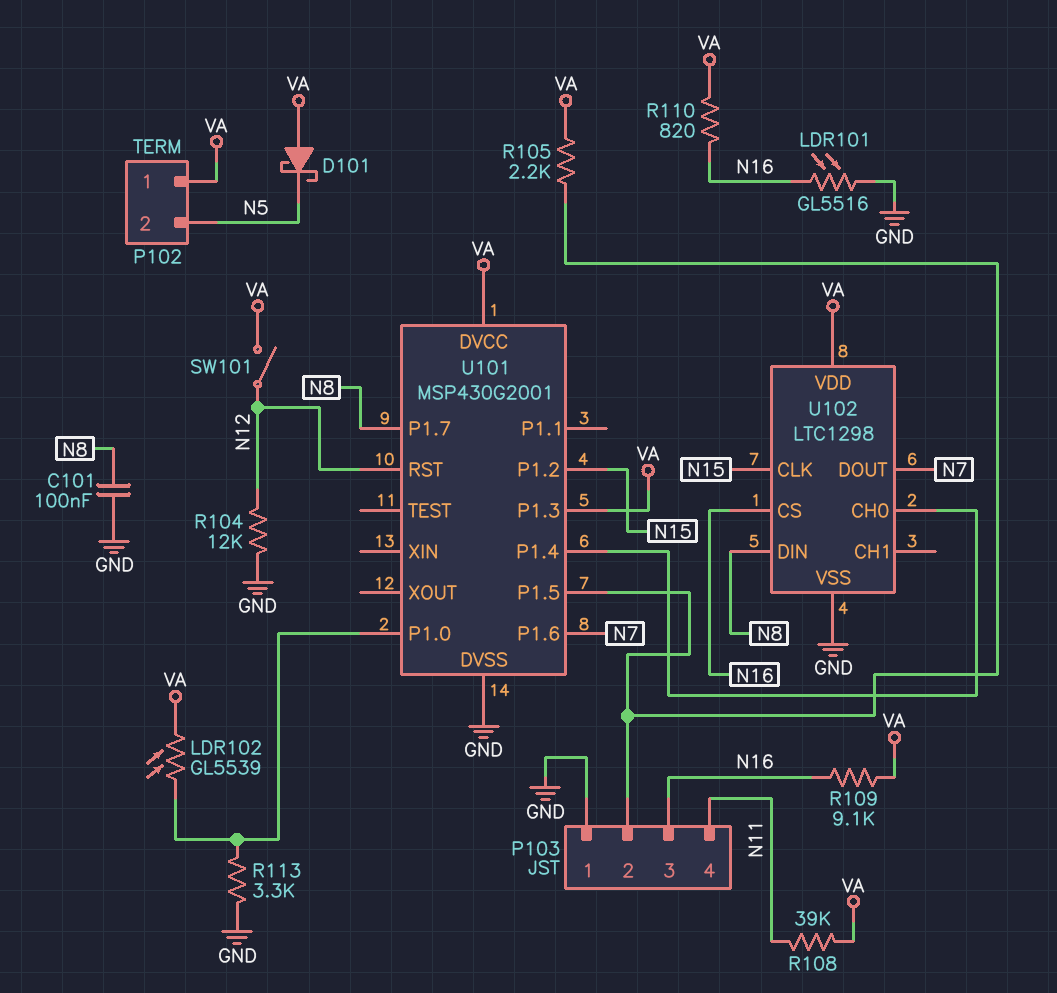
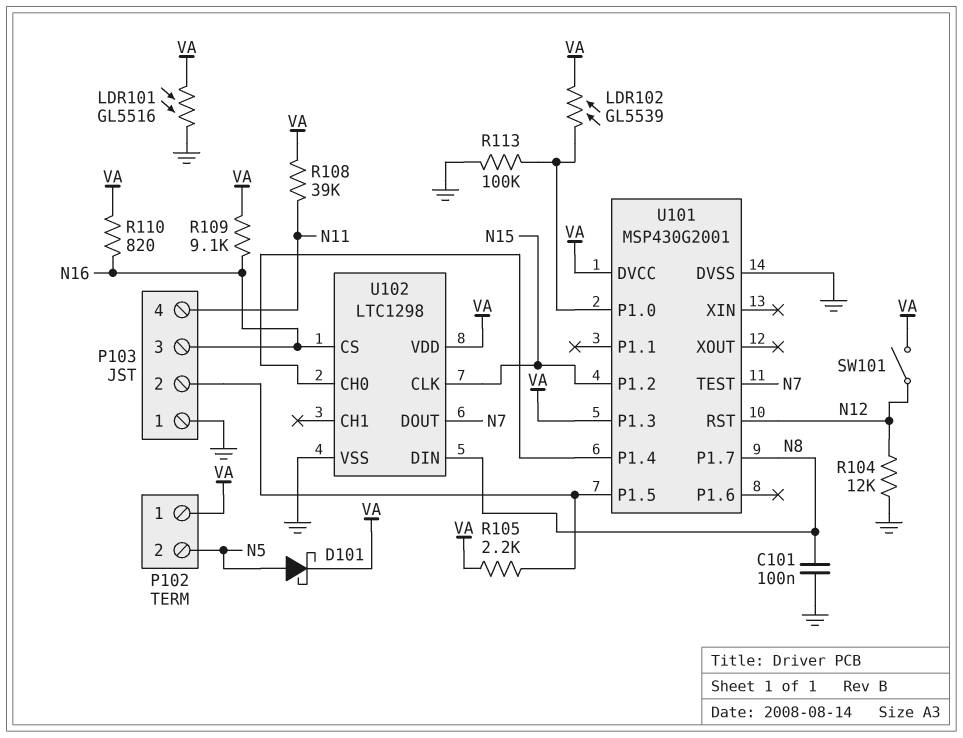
D101: schottky (A VA, K N5) -> schottky (A N5, K VA)
LDR101: GL5516 (GND, N16) -> GL5516 (GND, VA)
R113: 3.3k (GND, U101/P1.0) -> 100k (GND, U101/P1.0)
U101 pin P1.6: N7 -> none
U101 pin TEST: none -> N7

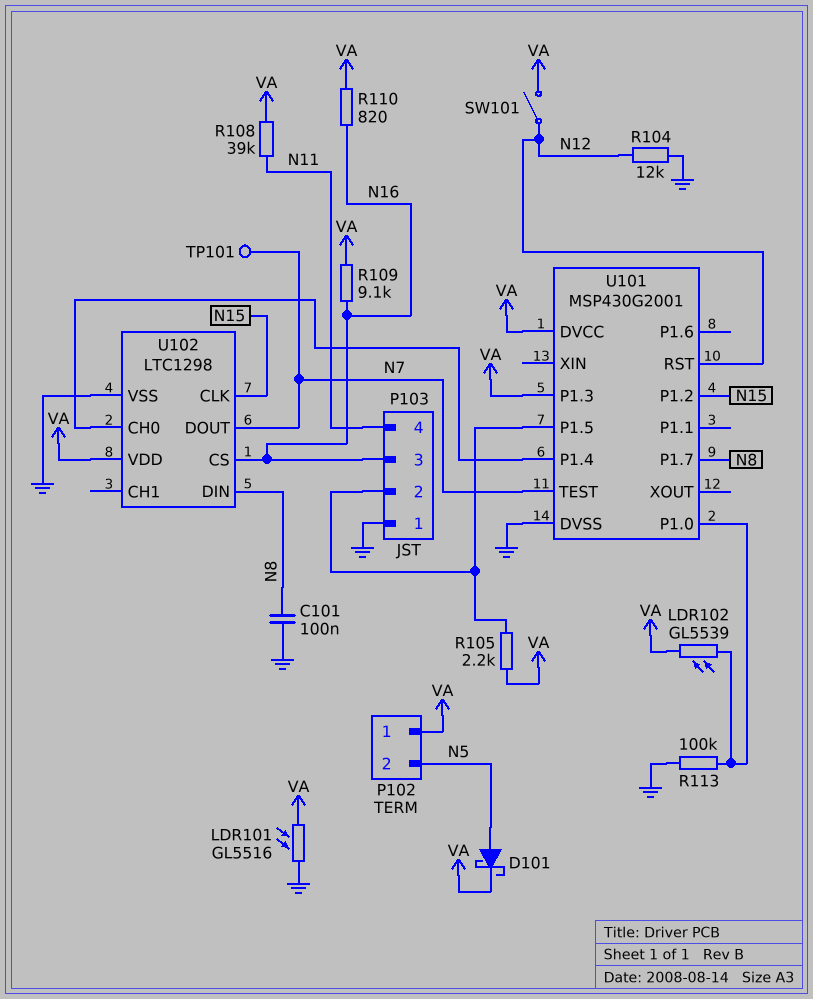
TP101: none -> test point (N7)

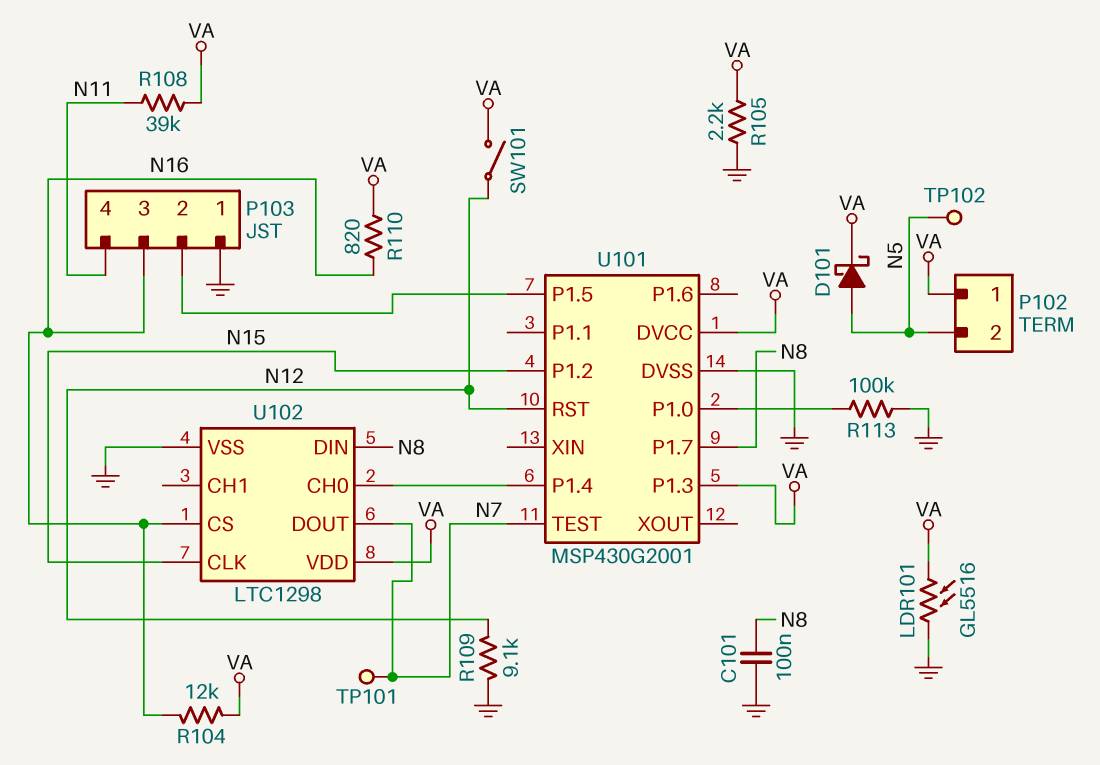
LDR102: GL5539 (U101/P1.0, VA) -> none
R104: 12k (GND, N12) -> 12k (N16, VA)
R105: 2.2k (P103/2, VA) -> 2.2k (GND, VA)
R109: 9.1k (N16, VA) -> 9.1k (GND, N12)
TP102: none -> test point (N5)

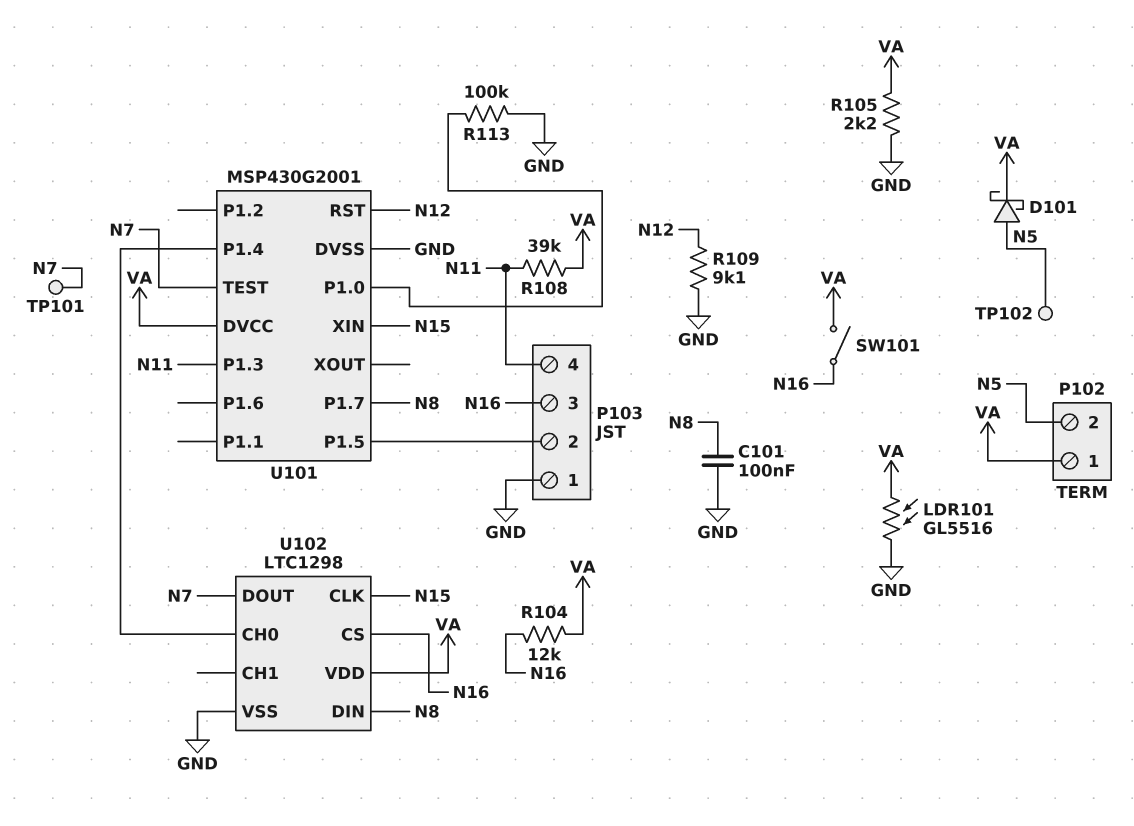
R110: 820 (N16, VA) -> none
SW101: switch (N12, VA) -> switch (N16, VA)
U101 pin P1.2: N15 -> none
U101 pin P1.3: VA -> N11
U101 pin XIN: none -> N15

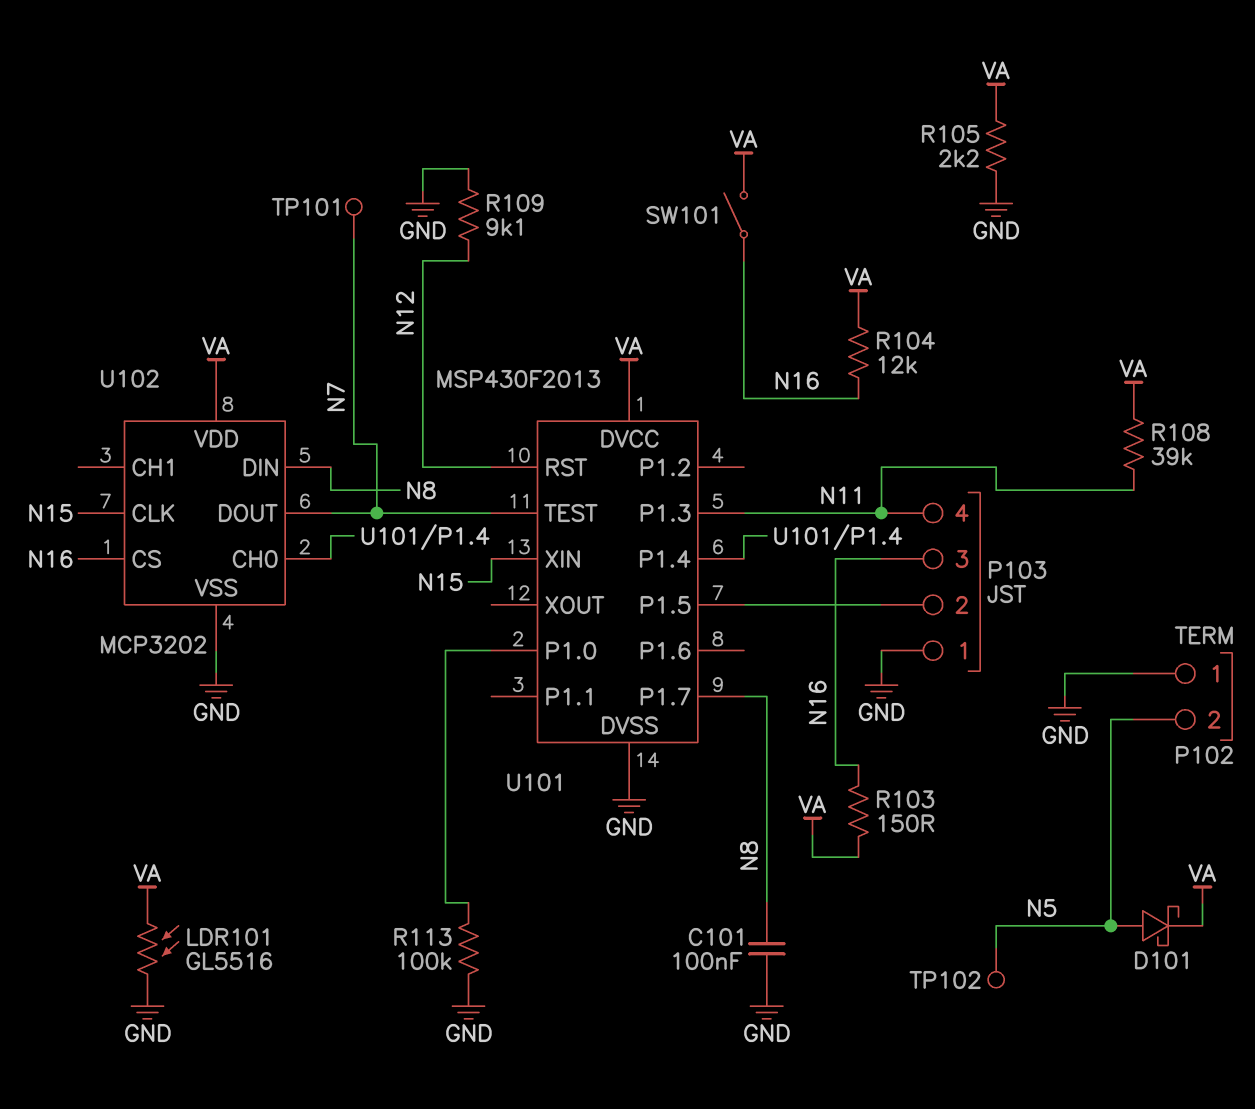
P102 pin 1: VA -> GND
R103: none -> 150 (N16, VA)
U101: MSP430G2001 -> MSP430F2013
U102: LTC1298 -> MCP3202

